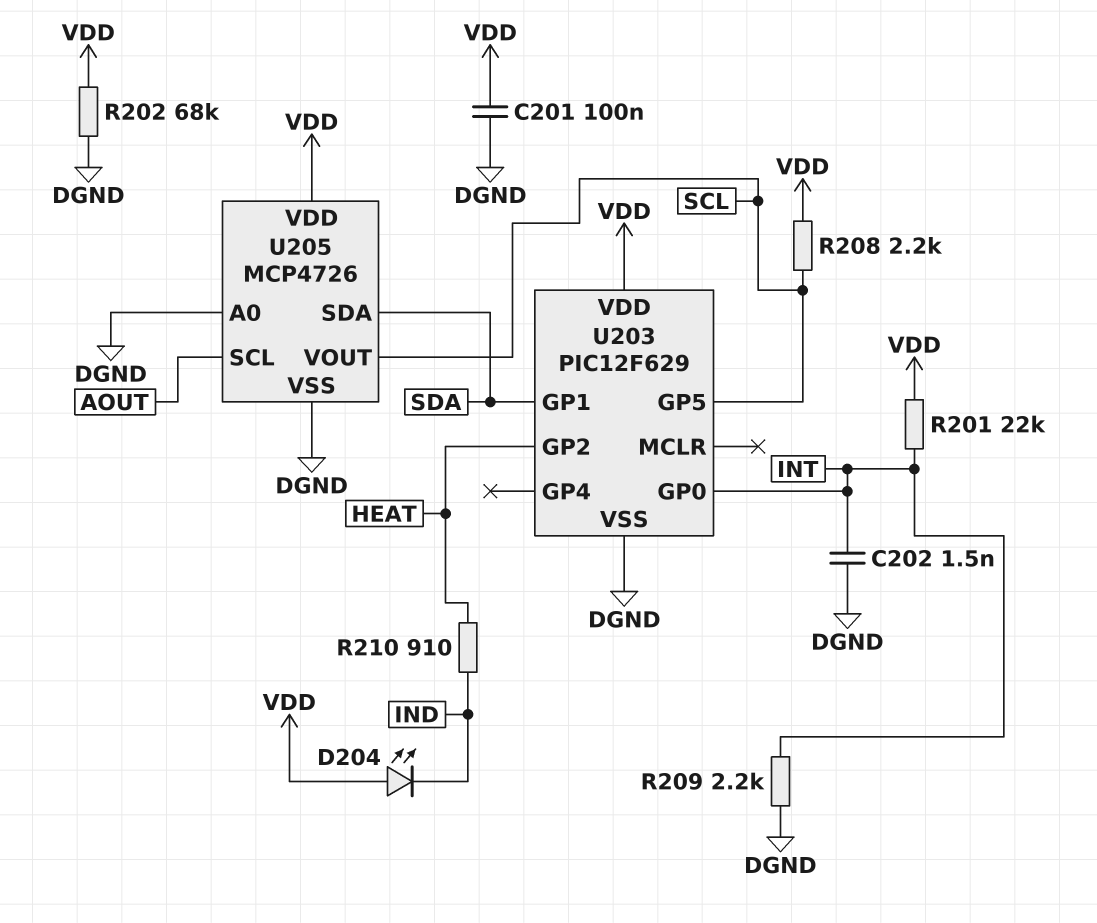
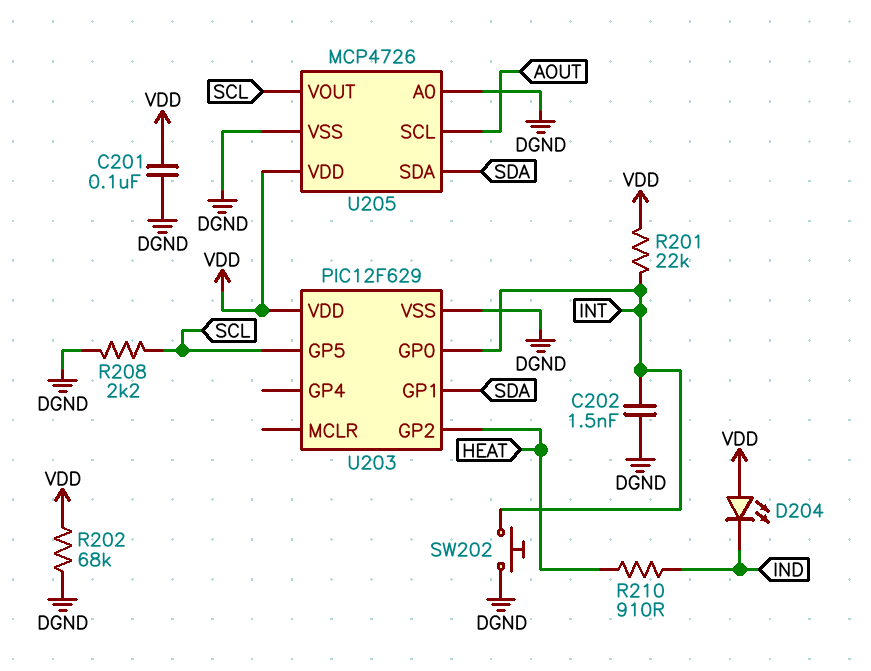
R208: 2.2k (SCL, VDD) -> 2.2k (DGND, SCL)
R209: 2.2k (DGND, INT) -> none
SW202: none -> button (DGND, INT)

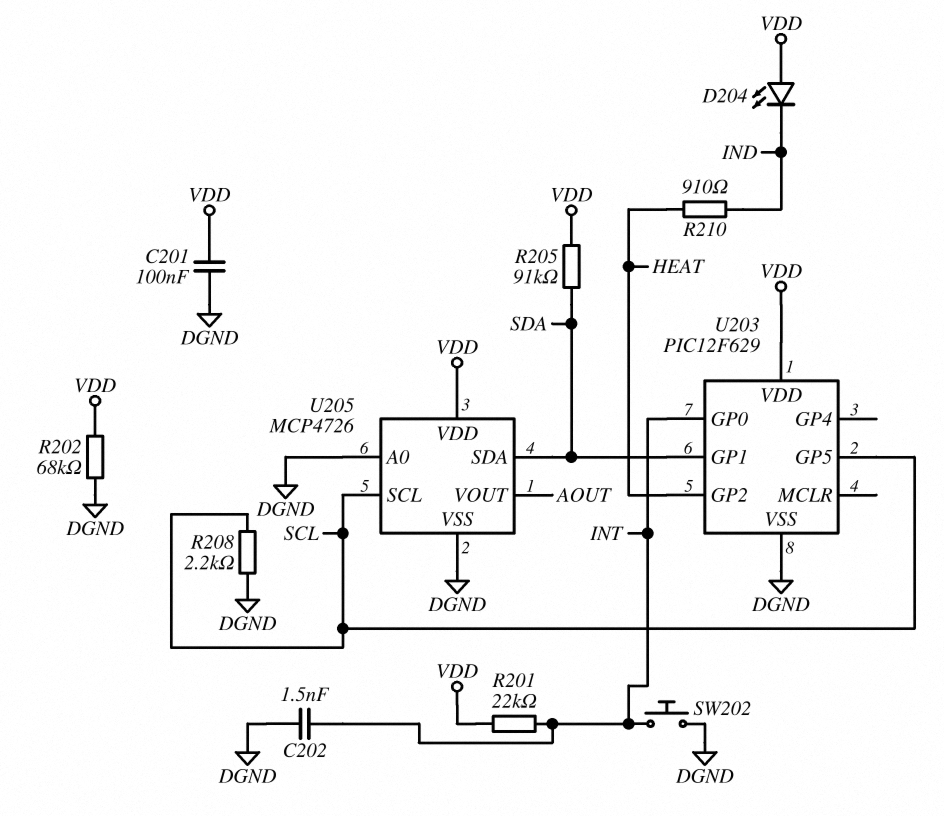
R205: none -> 91k (SDA, VDD)
U205 pin SCL: AOUT -> SCL
U205 pin VOUT: SCL -> AOUT

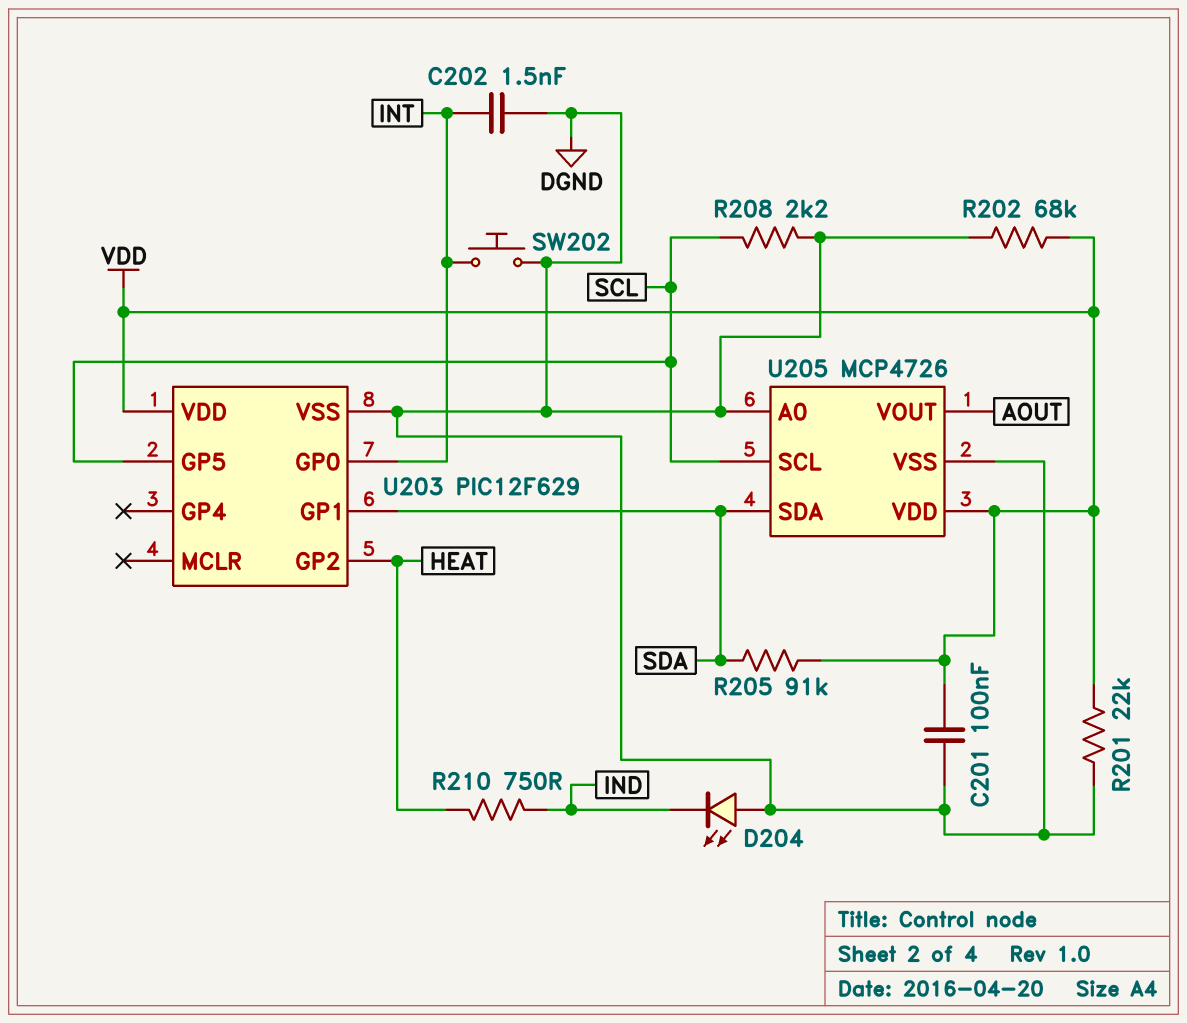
D204: LED (A VDD, K IND) -> LED (A DGND, K IND)
R201: 22k (INT, VDD) -> 22k (DGND, VDD)
R210: 910 (HEAT, IND) -> 750 (HEAT, IND)

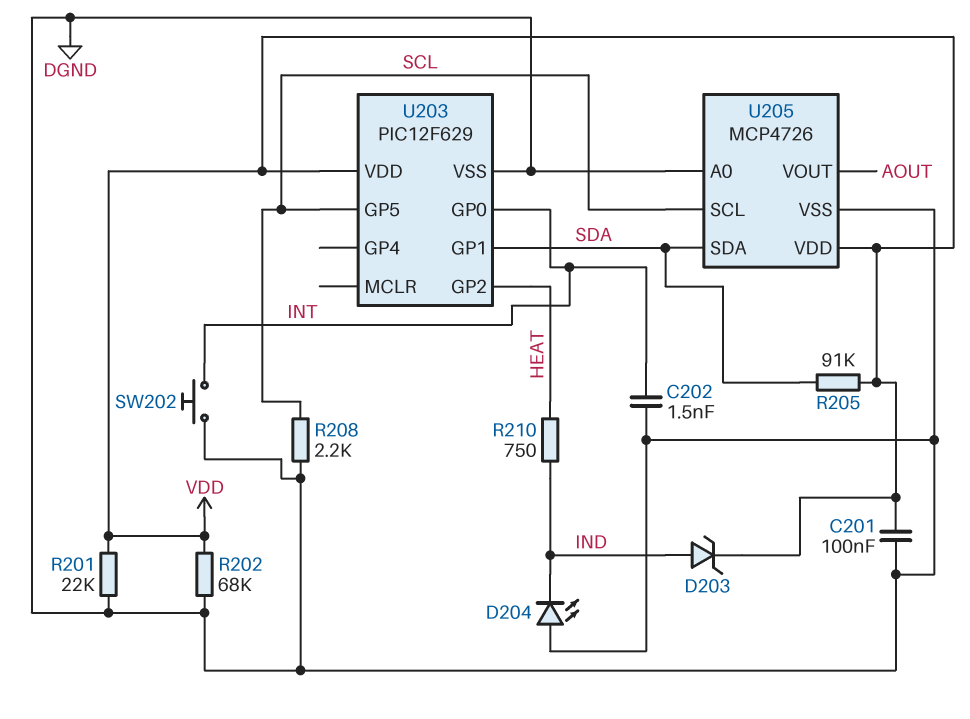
D203: none -> zener (A IND, K VDD)

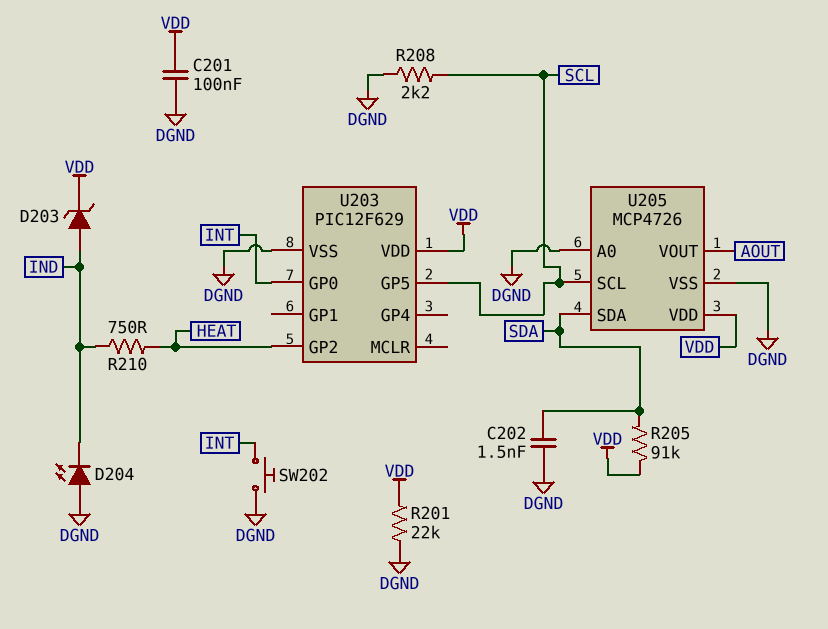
C202: 1.5nF (DGND, INT) -> 1.5nF (DGND, SDA)
R202: 68k (DGND, VDD) -> none
U203 pin GP1: SDA -> none

